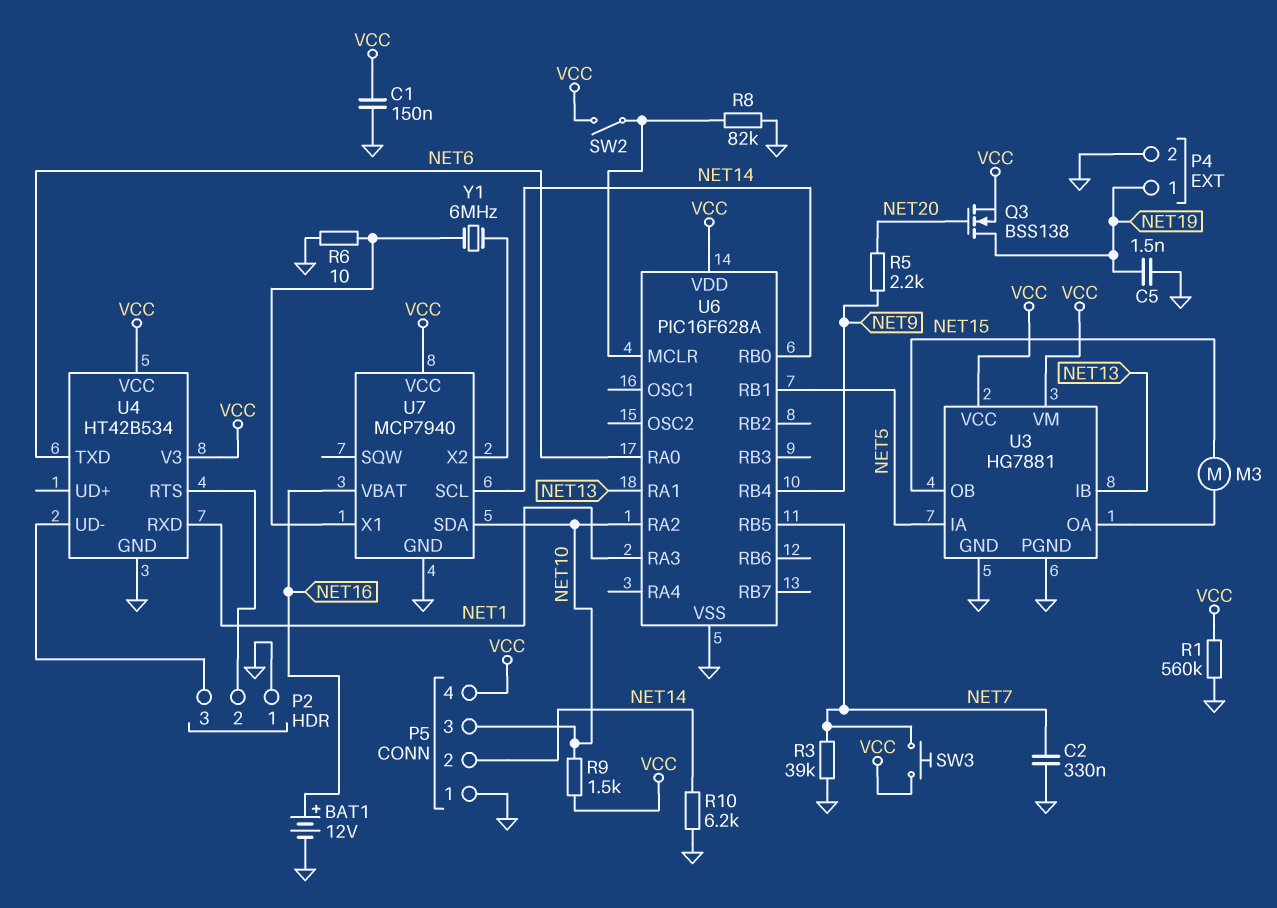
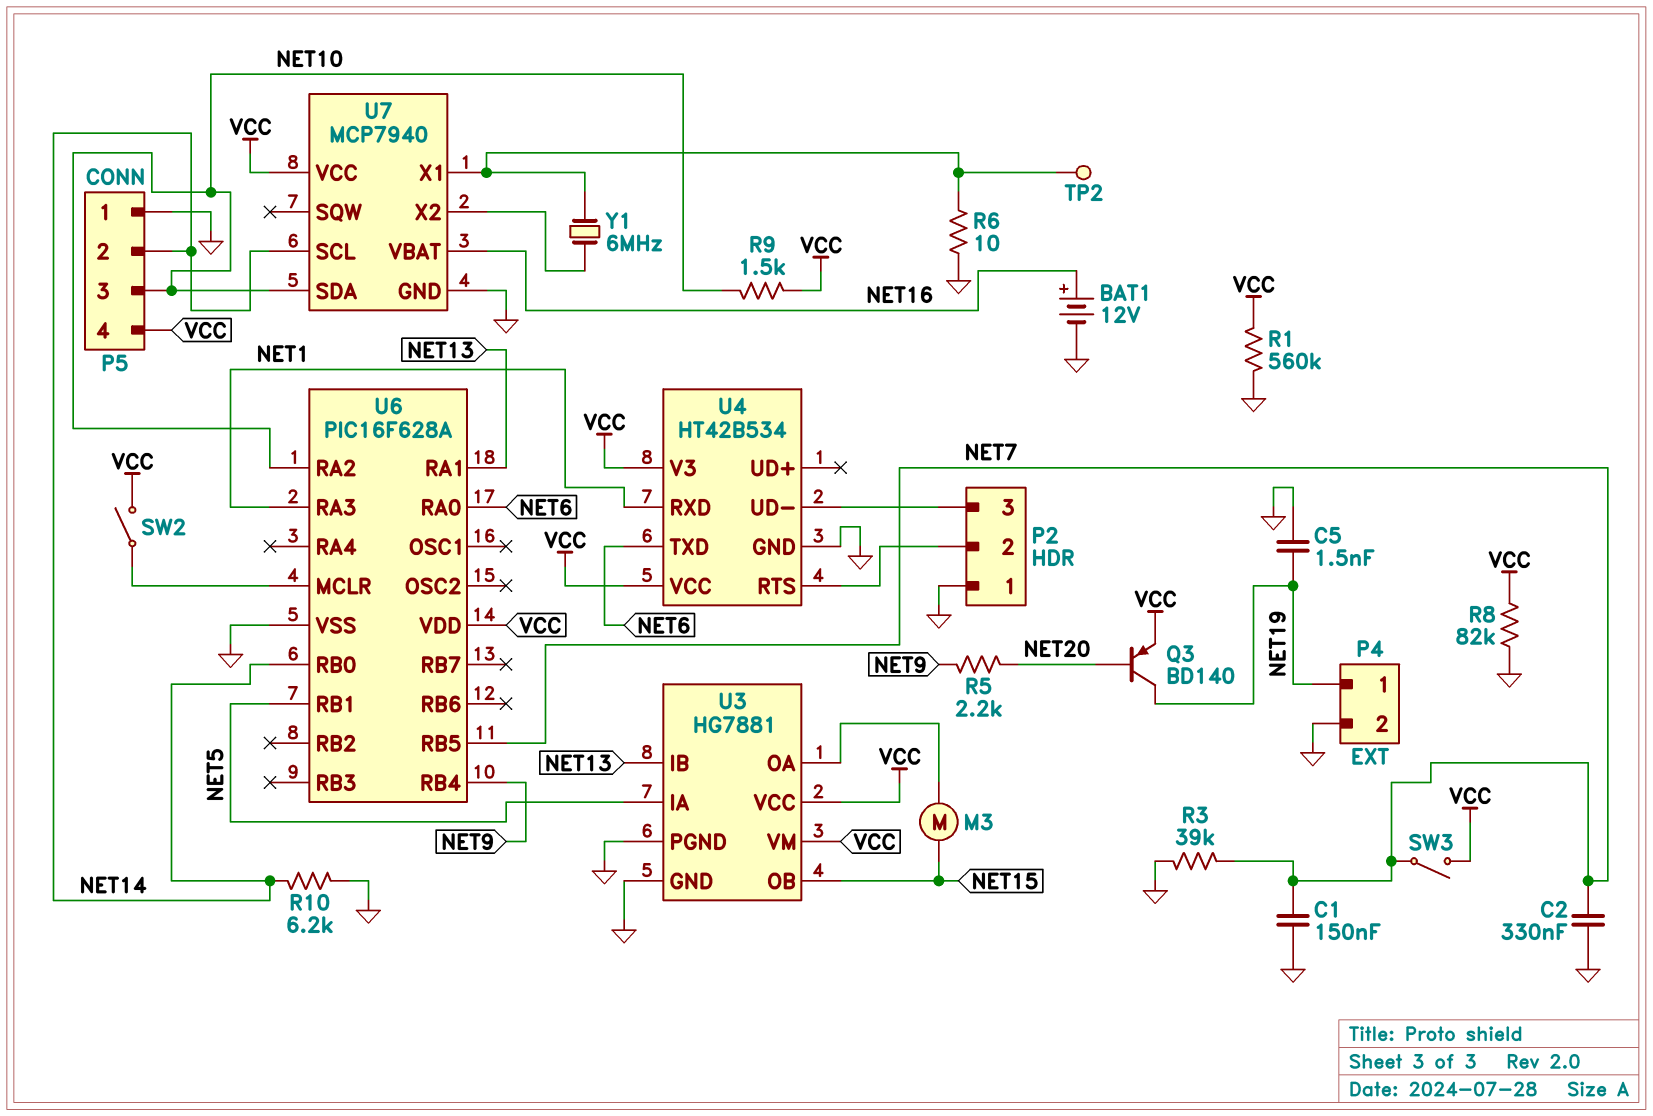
C1: 150nF (GND, VCC) -> 150nF (GND, NET7)
Q3: NMOS BSS138 (G NET20, D NET19, S VCC) -> PNP BD140 (B NET20, C NET19, E VCC)
R8: 82k (GND, U6/MCLR) -> 82k (GND, VCC)
SW3: button (NET7, VCC) -> switch (NET7, VCC)
TP2: none -> test point (U7/X1)

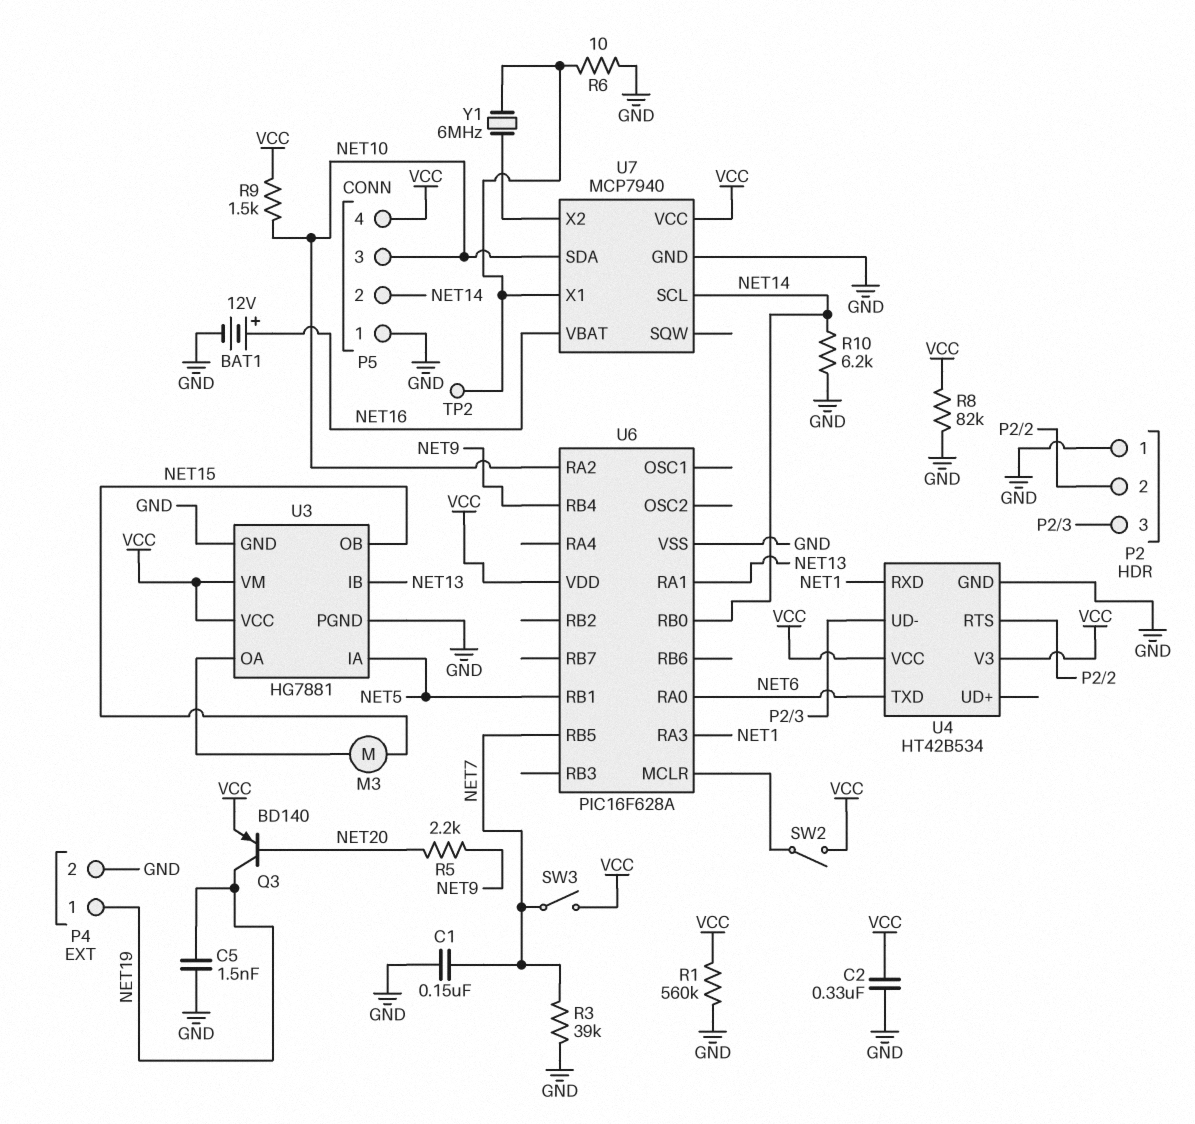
C2: 330nF (GND, NET7) -> 330nF (GND, VCC)

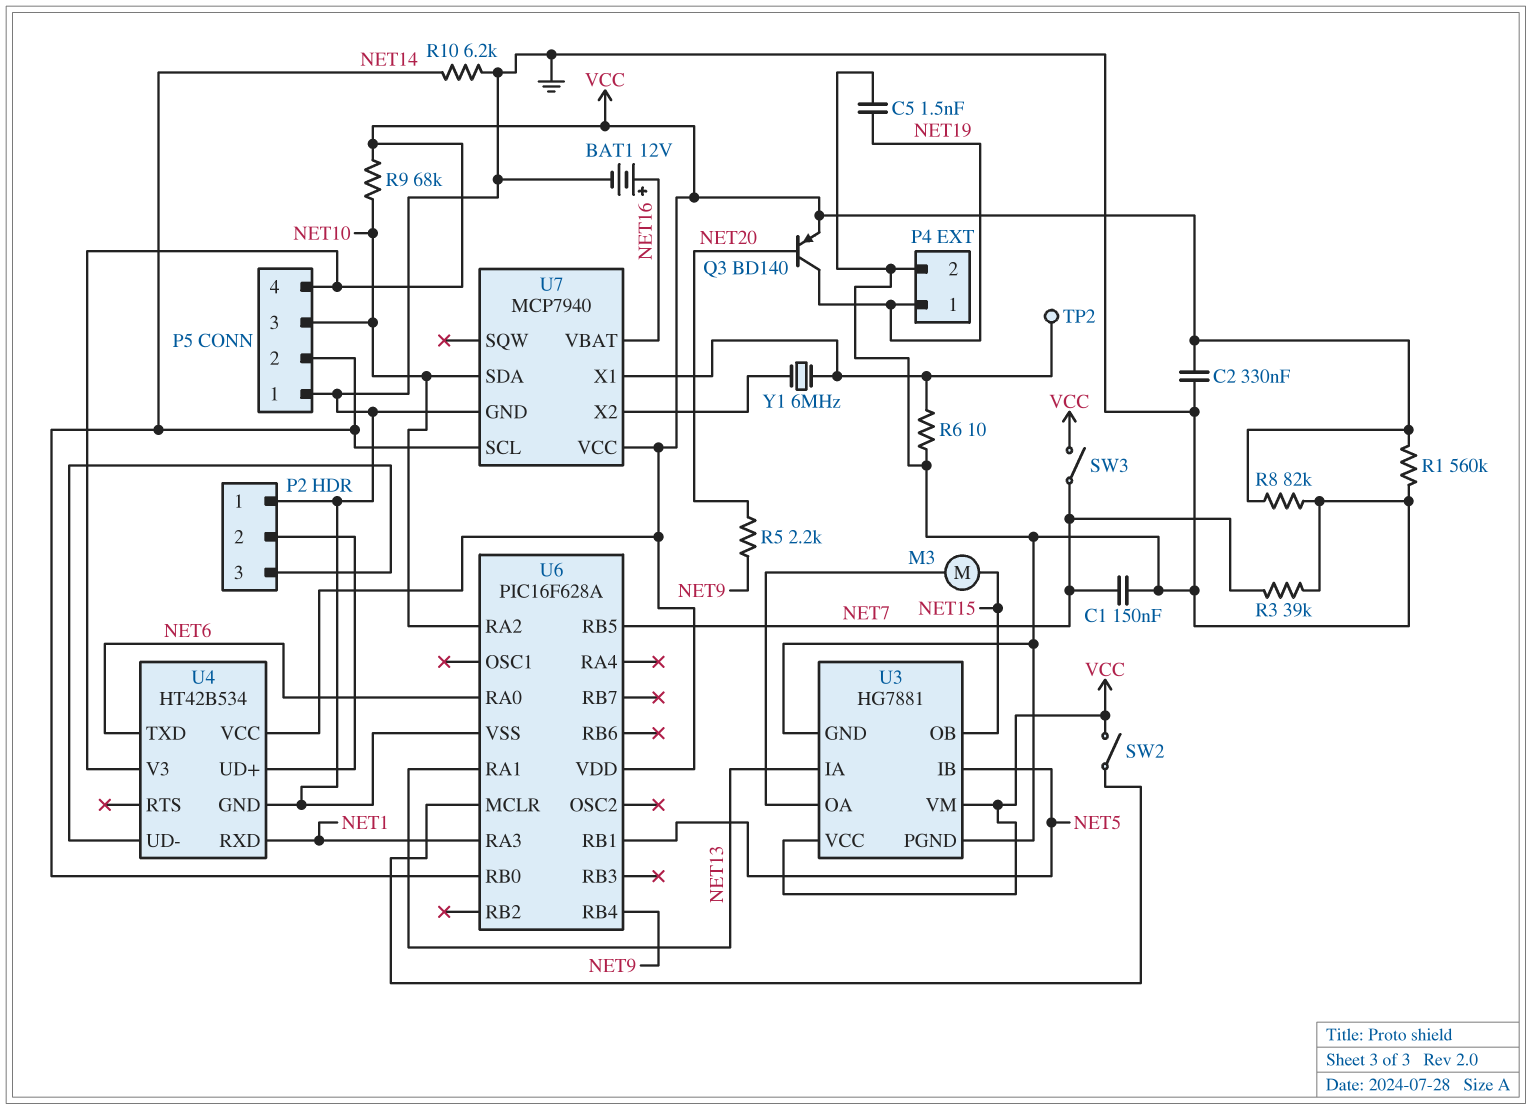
R9: 1.5k (NET10, VCC) -> 68k (NET10, VCC)
U3 pin IA: NET5 -> NET13
U3 pin IB: NET13 -> NET5
U4 pin RTS: P2/2 -> none
U4 pin UD+: none -> P2/2

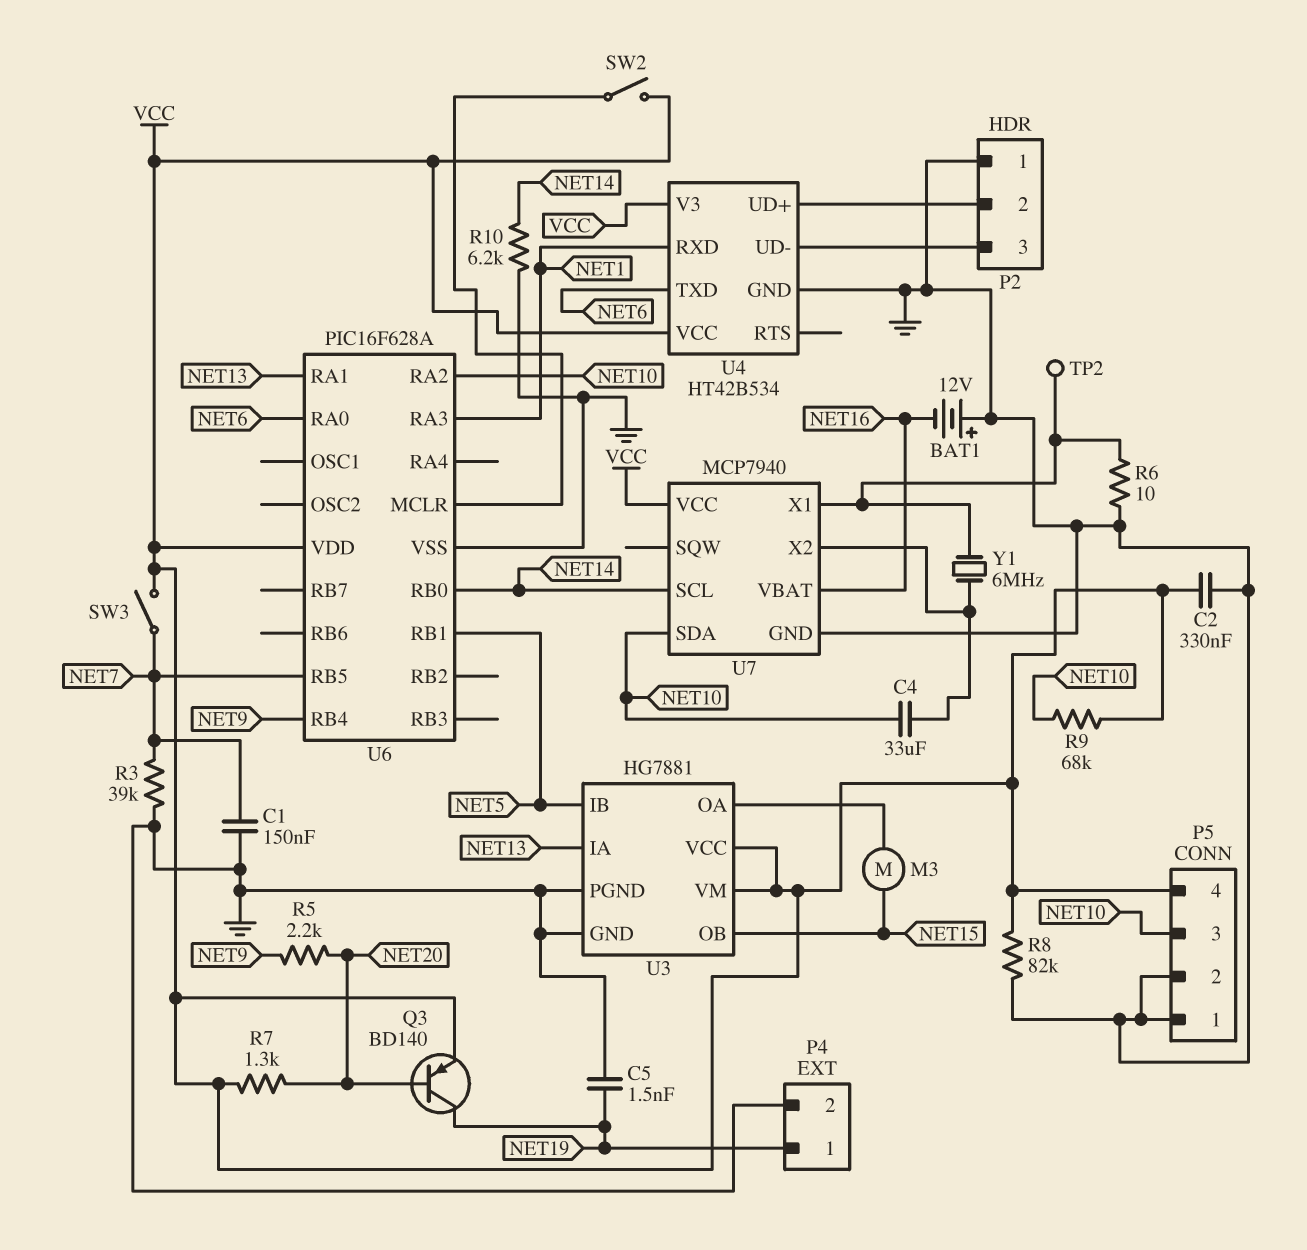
BAT1: 12V (plus NET16, minus GND) -> 12V (plus GND, minus NET16)
C4: none -> 33uF (NET10, U7/X2)
P5 pin 2: NET14 -> GND
R1: 560k (GND, VCC) -> none
R7: none -> 1.3k (NET20, VCC)

